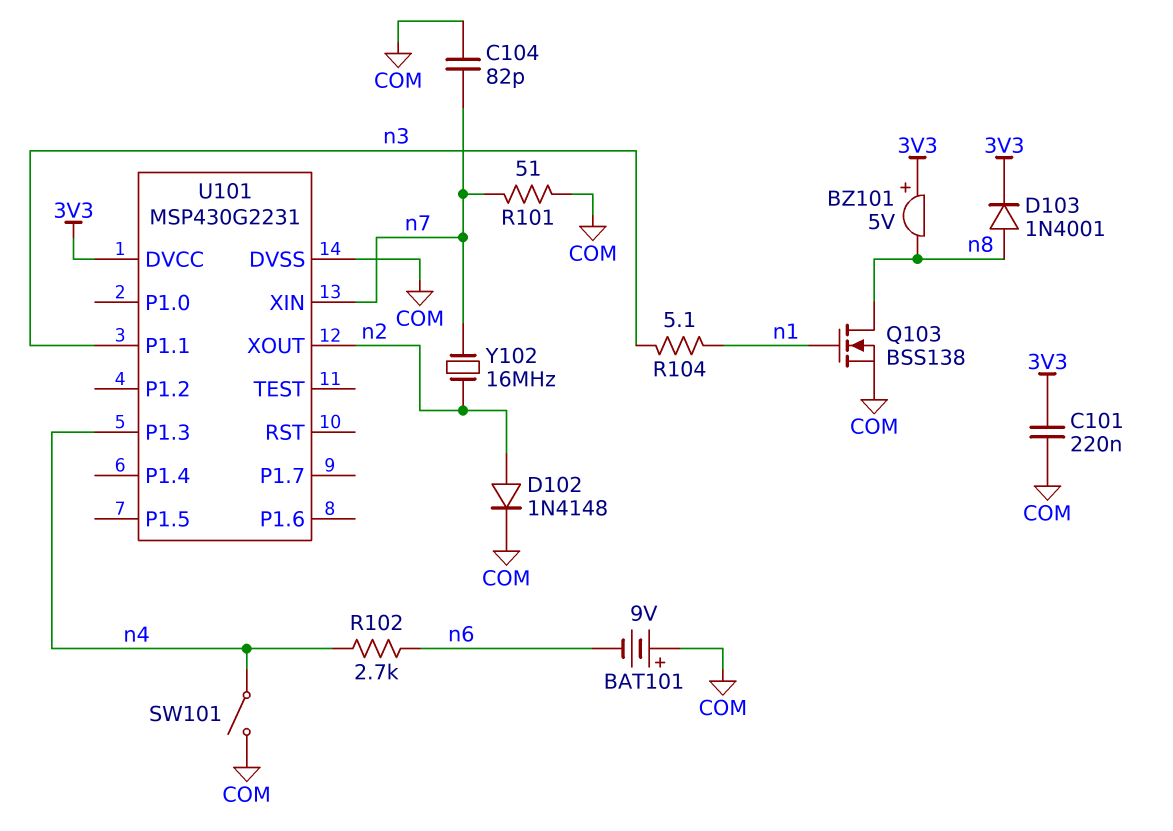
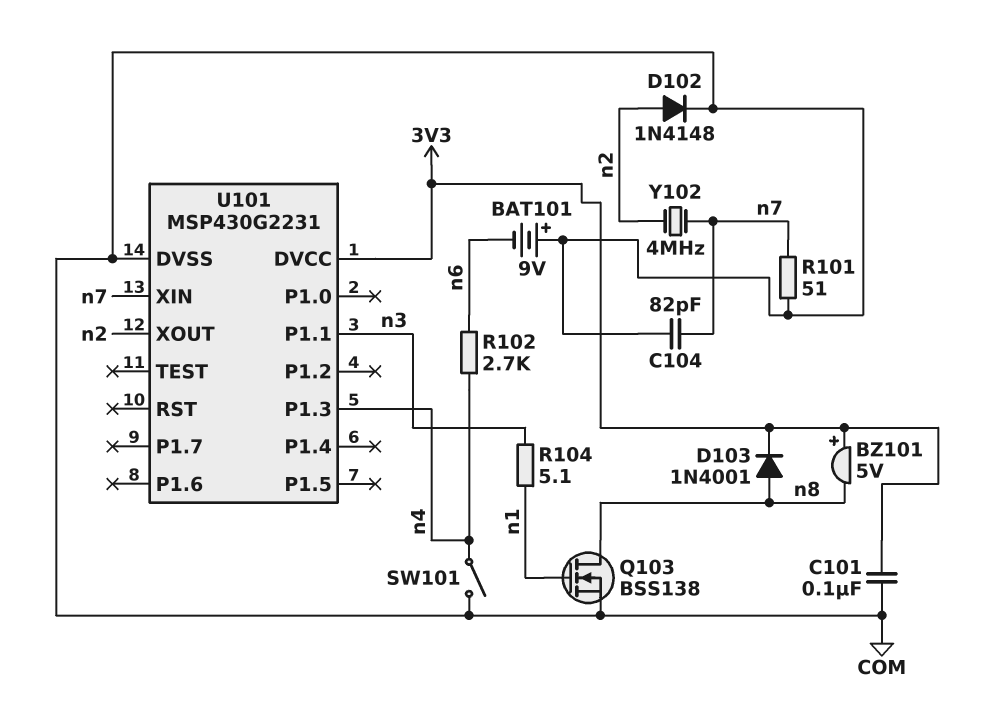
C101: 220nF (3V3, COM) -> 100nF (3V3, COM)
Y102: 16MHz (n2, n7) -> 4MHz (n2, n7)

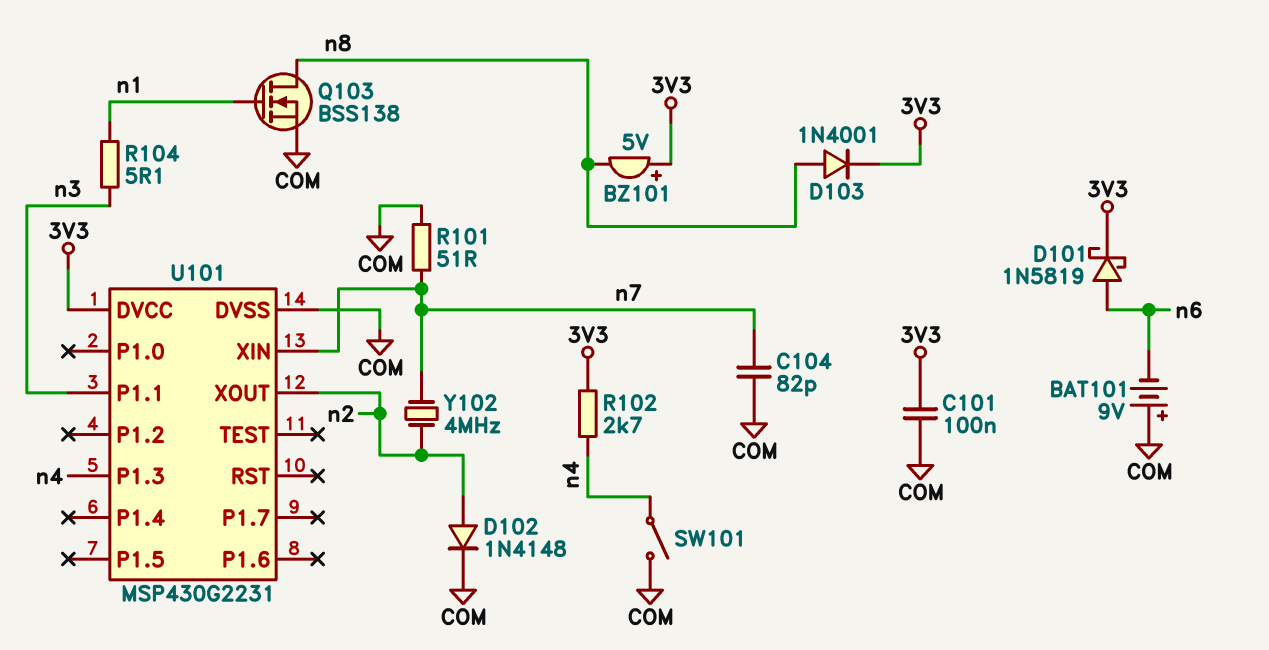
D101: none -> schottky 1N5819 (A n6, K 3V3)
R102: 2.7k (n4, n6) -> 2.7k (3V3, n4)

